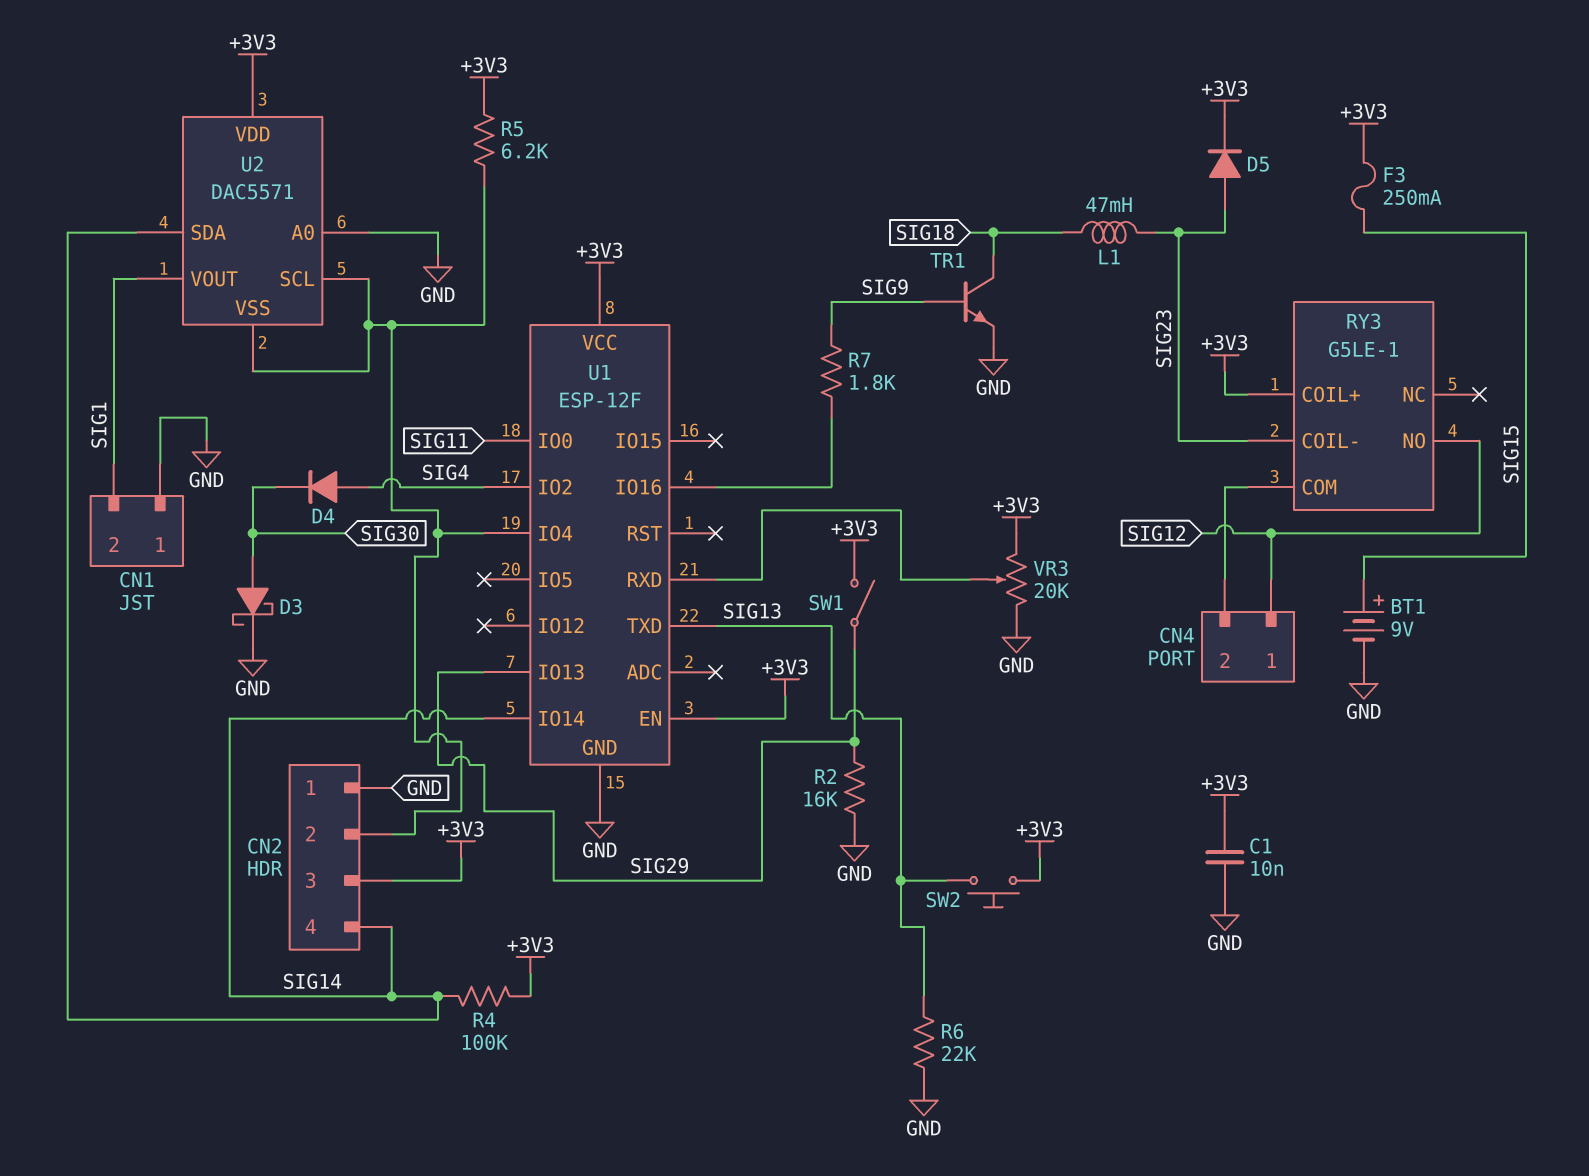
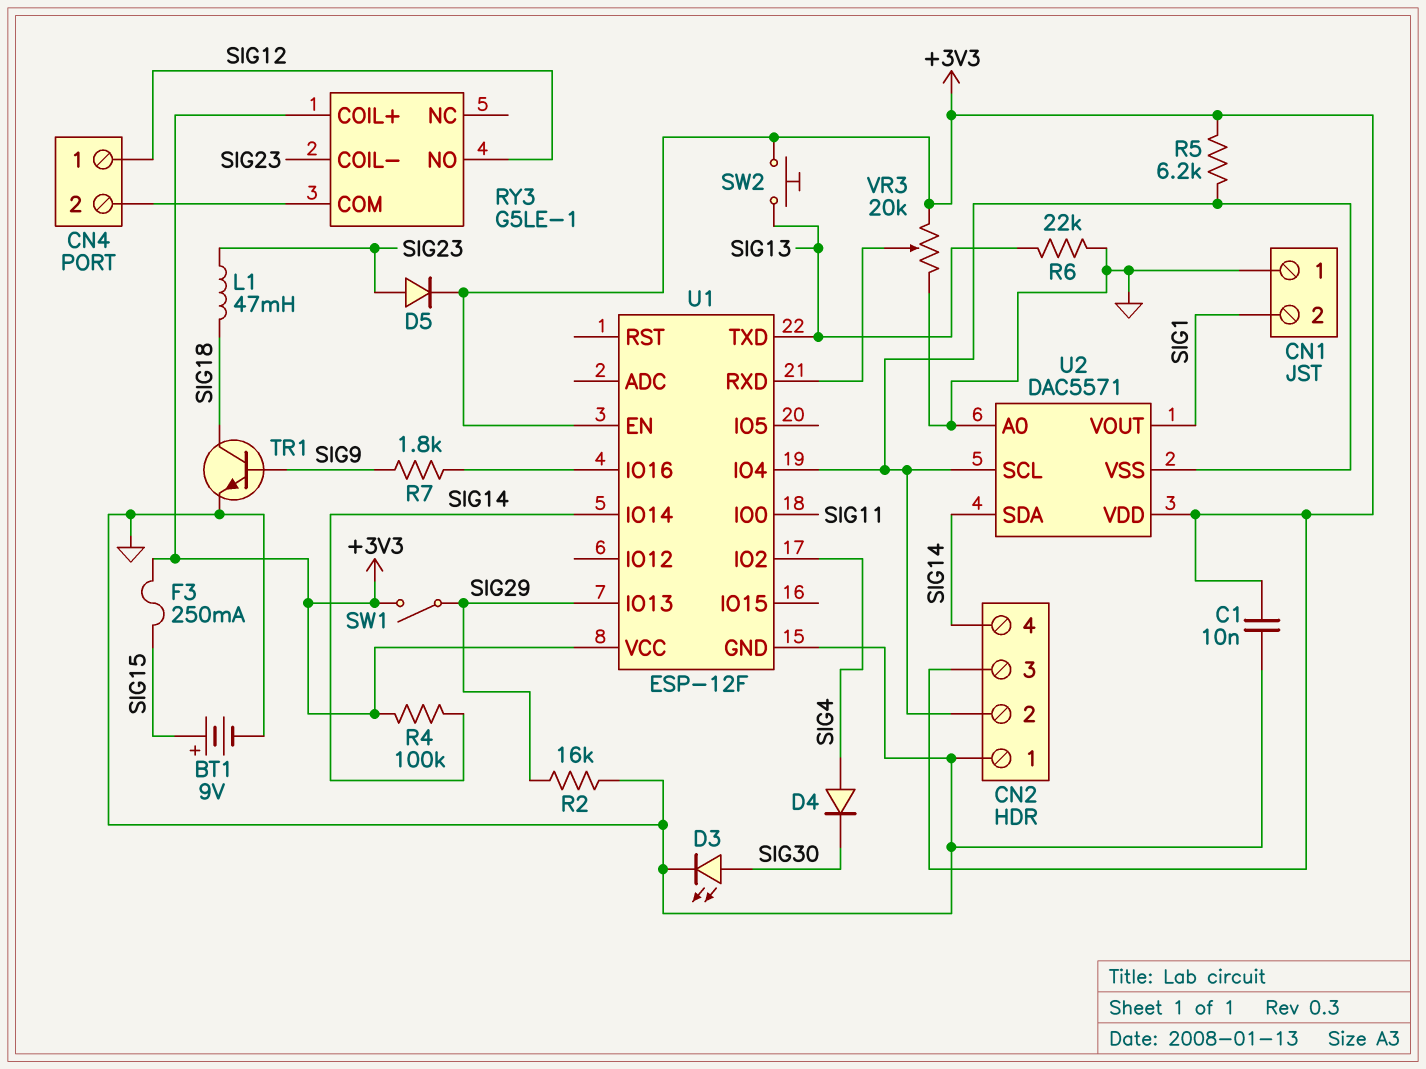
D3: schottky (A SIG30, K GND) -> LED (A SIG30, K GND)

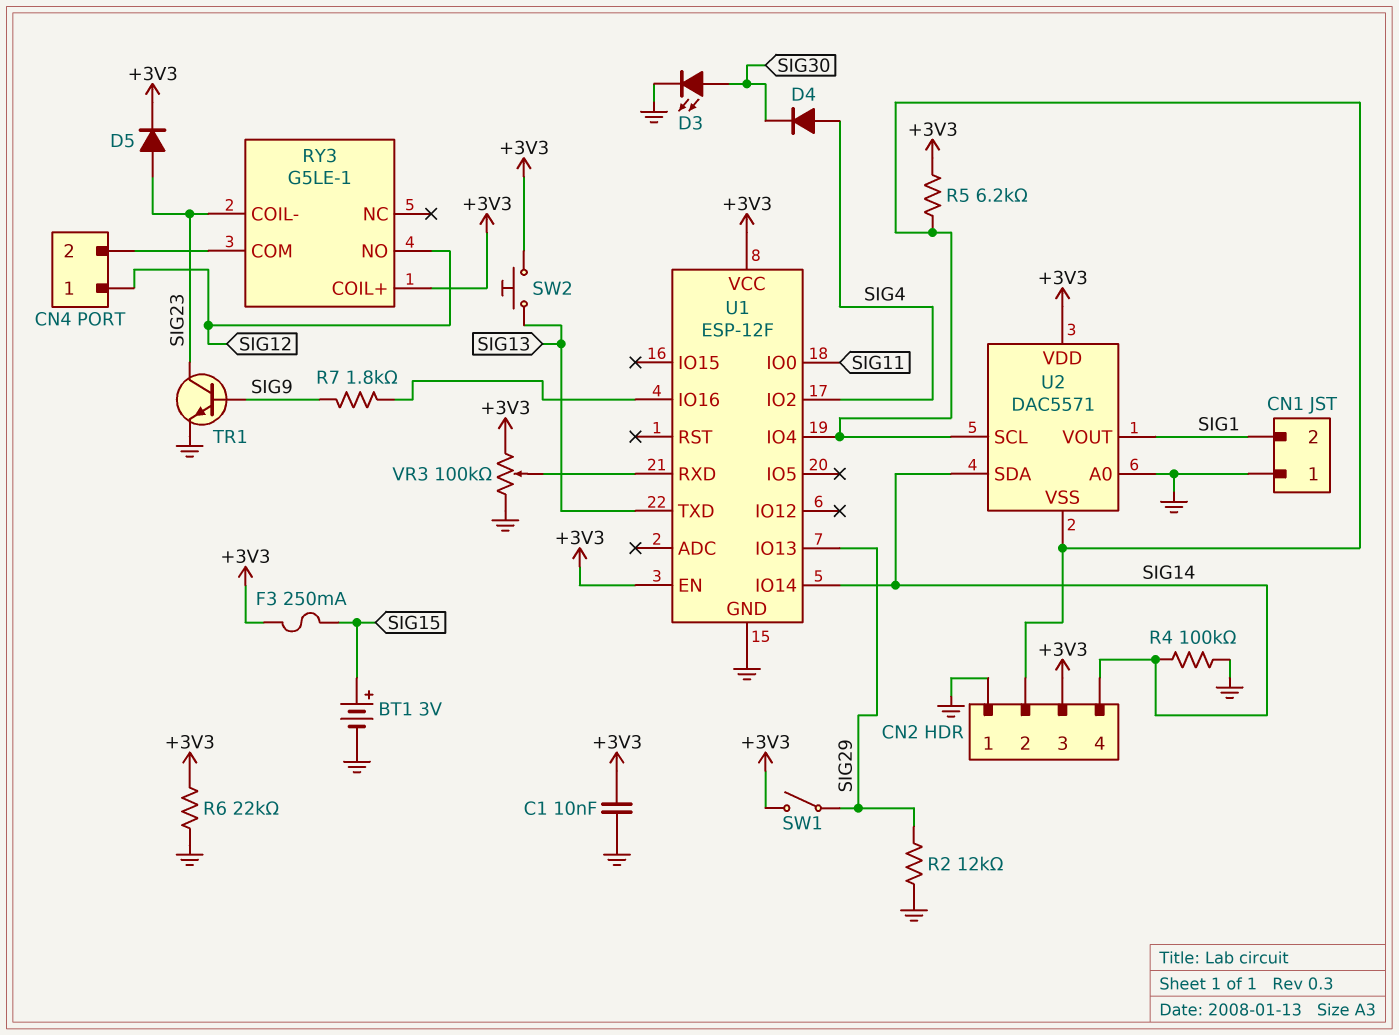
BT1: 9V (plus SIG15, minus GND) -> 3V (plus SIG15, minus GND)
L1: 47mH (SIG18, SIG23) -> none
R2: 16k (GND, SIG29) -> 12k (GND, SIG29)
R4: 100k (+3V3, SIG14) -> 100k (GND, SIG14)
R6: 22k (GND, SIG13) -> 22k (+3V3, GND)
TR1: NPN (B SIG9, C SIG18, E GND) -> NPN (B SIG9, C SIG23, E GND)
VR3: 20k (+3V3, GND, wiper U1/RXD) -> 100k (+3V3, GND, wiper U1/RXD)

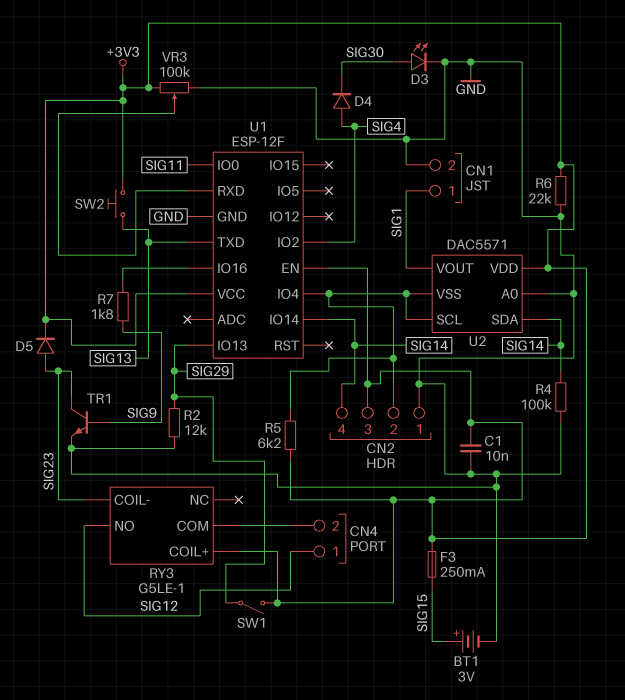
CN1 pin 1: GND -> SIG1
CN1 pin 2: SIG1 -> GND

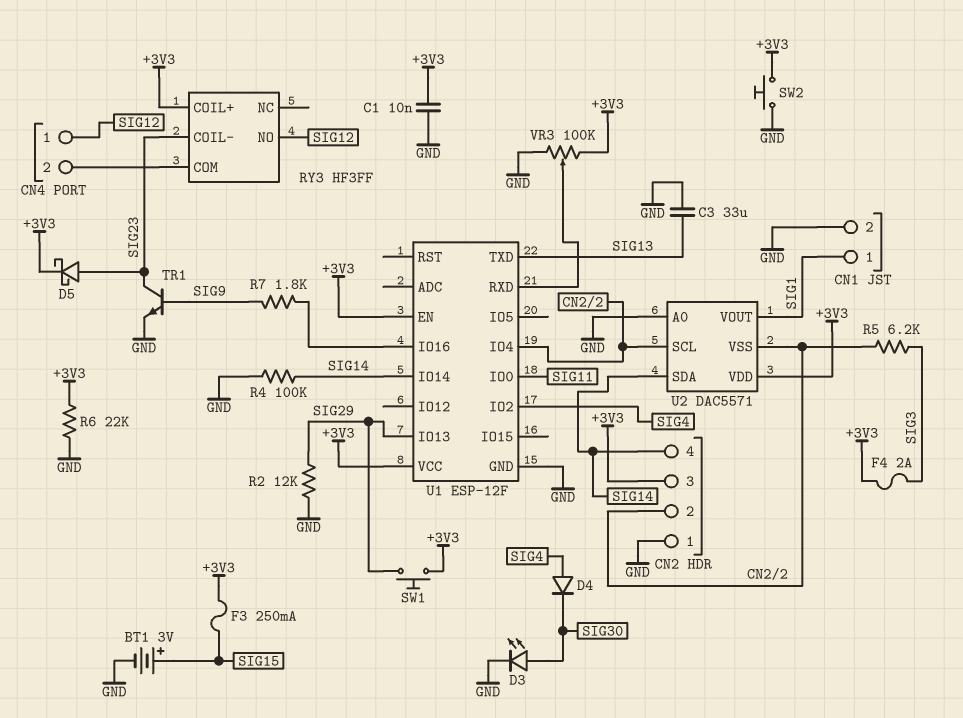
C3: none -> 33uF (GND, SIG13)
D5: diode (A SIG23, K +3V3) -> schottky (A SIG23, K +3V3)
F4: none -> 2A (+3V3, SIG3)
R5: 6.2k (+3V3, CN2/2) -> 6.2k (CN2/2, SIG3)
RY3: G5LE-1 -> HF3FF
SW1: switch (+3V3, SIG29) -> button (+3V3, SIG29)
SW2: button (+3V3, SIG13) -> button (+3V3, GND)

